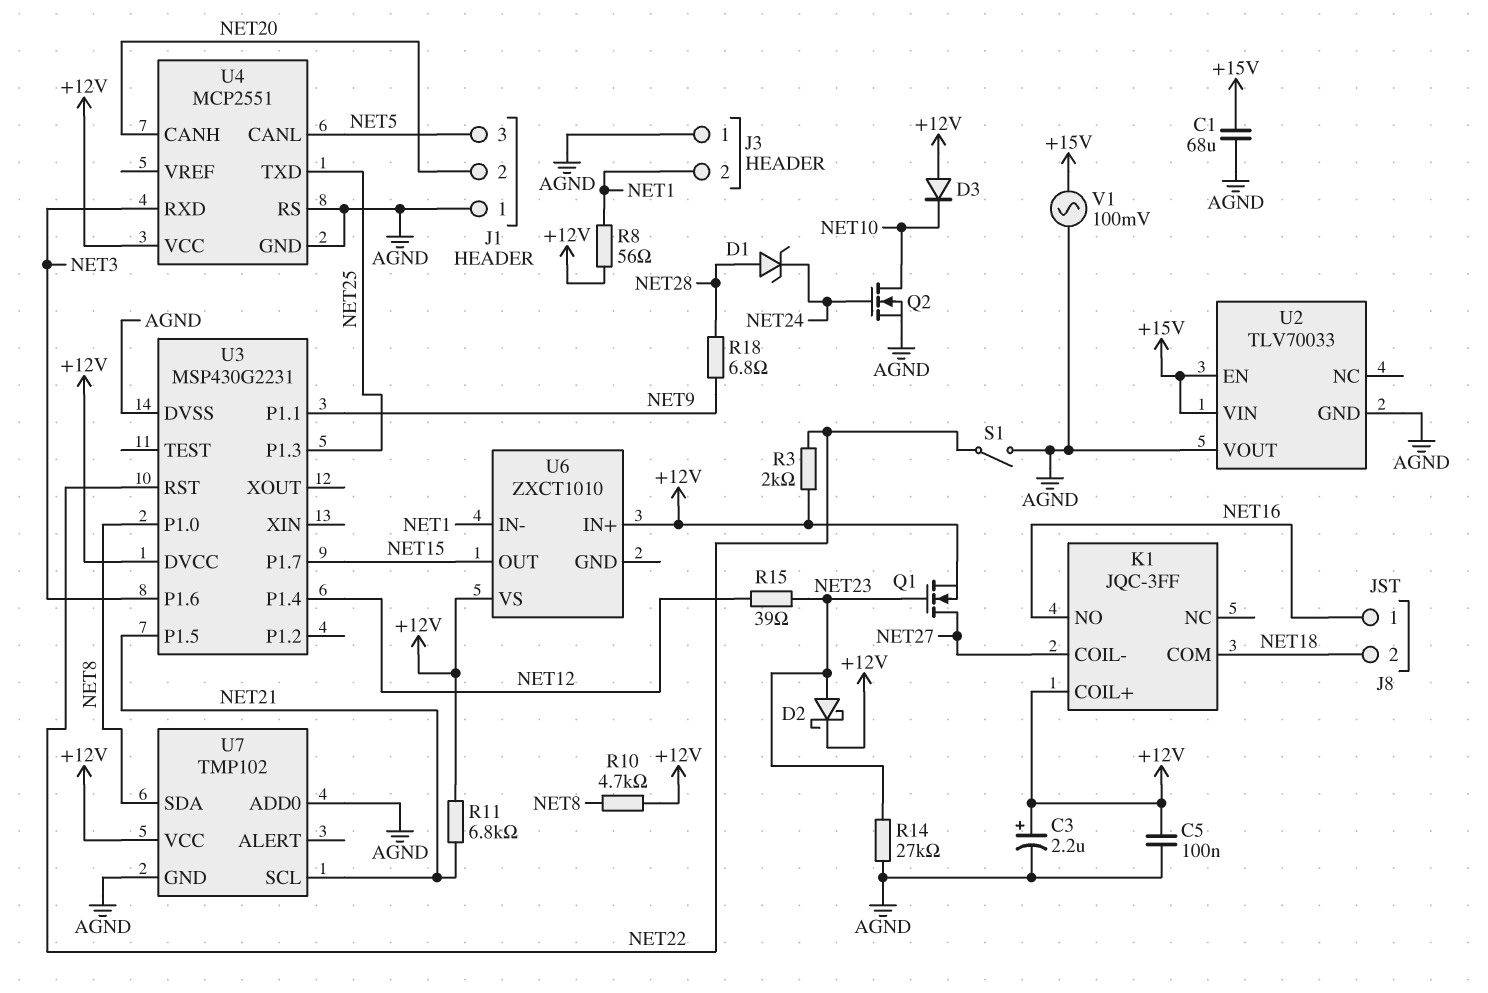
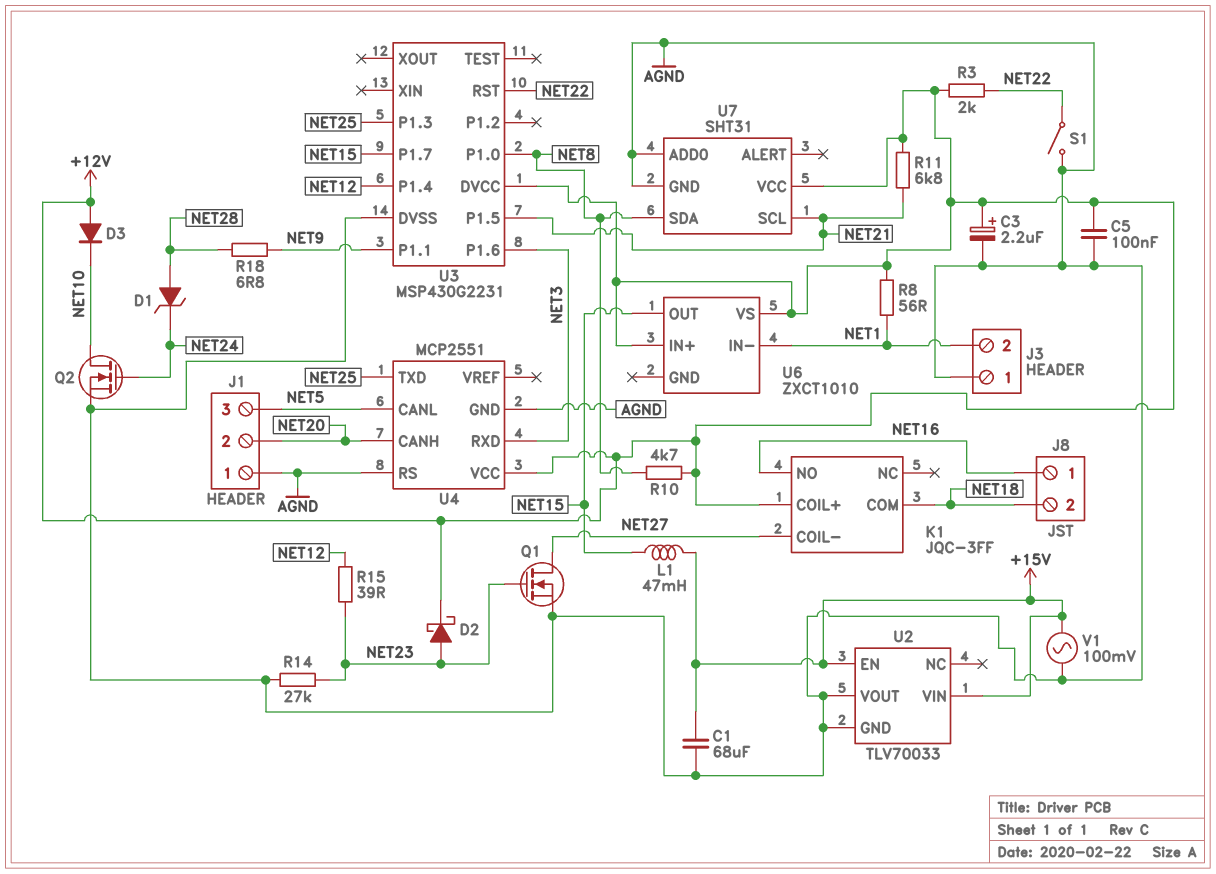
L1: none -> 47mH (+15V, NET15)
Q1: NMOS (G NET23, D NET27, S +12V) -> NMOS (G NET23, D NET27, S AGND)
U7: TMP102 -> SHT31

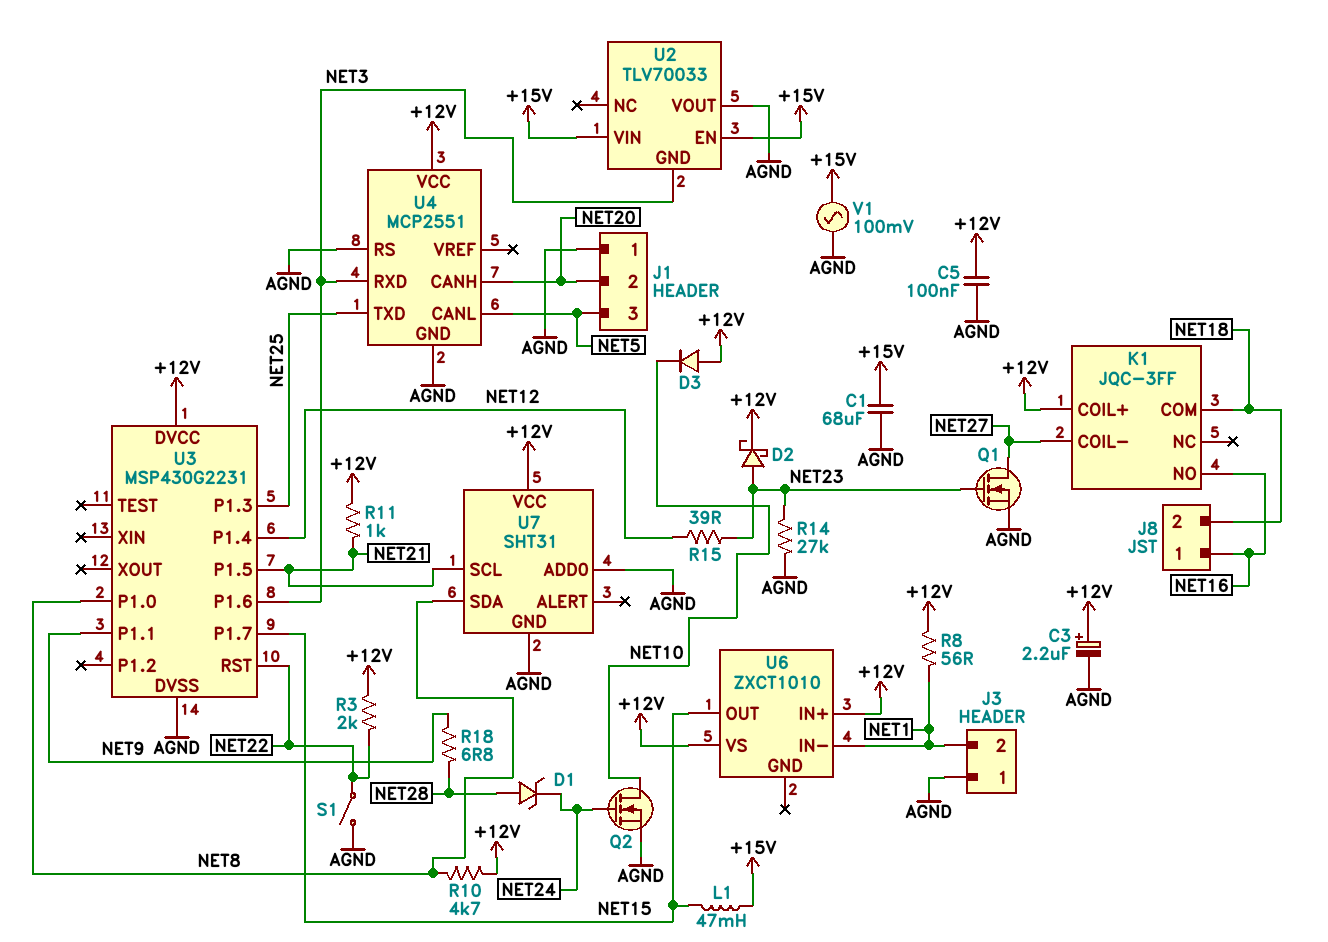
R11: 6.8k (+12V, NET21) -> 1k (+12V, NET21)
U2 pin GND: AGND -> NET3

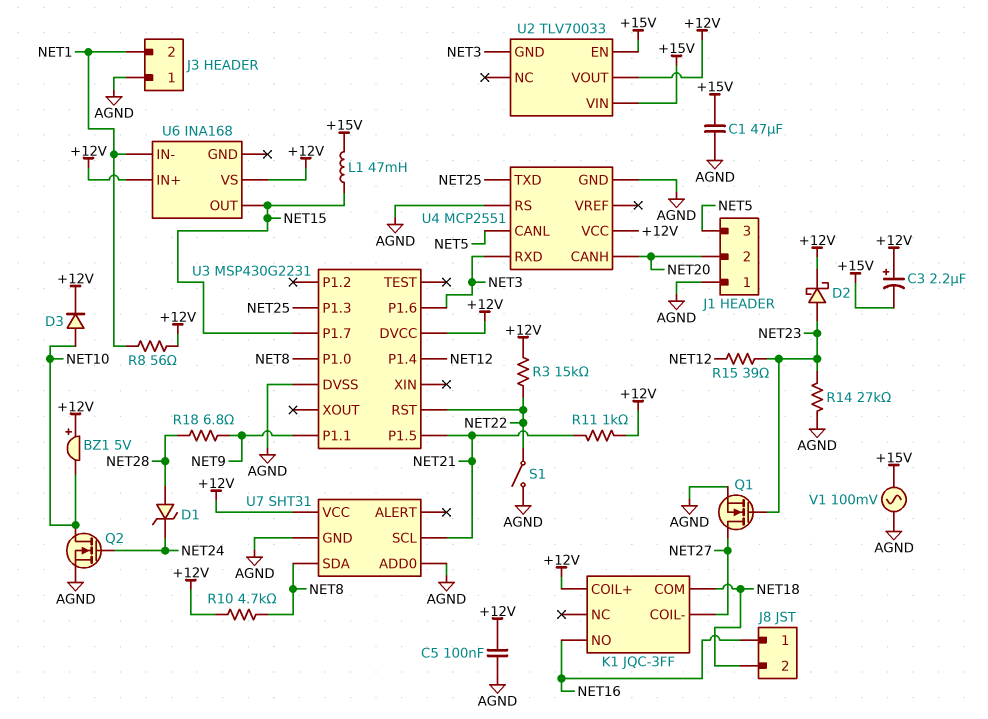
BZ1: none -> buzzer 5V (plus +12V, minus NET10)
C1: 68uF (+15V, AGND) -> 47uF (+15V, AGND)
C3: 2.2uF (plus +12V, minus AGND) -> 2.2uF (plus +12V, minus +15V)
D3: diode (A +12V, K NET10) -> diode (A NET10, K +12V)
R3: 2k (+12V, NET22) -> 15k (+12V, NET22)
U2 pin VOUT: AGND -> +12V
U6: ZXCT1010 -> INA168

